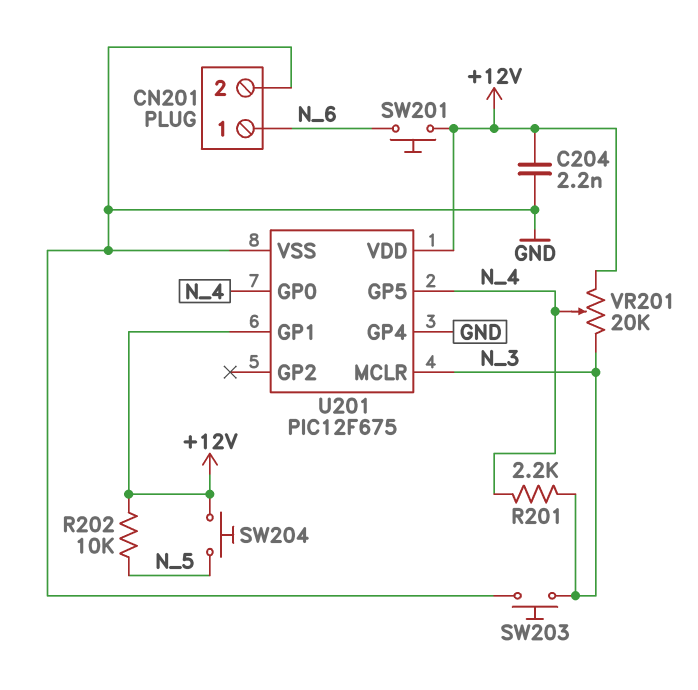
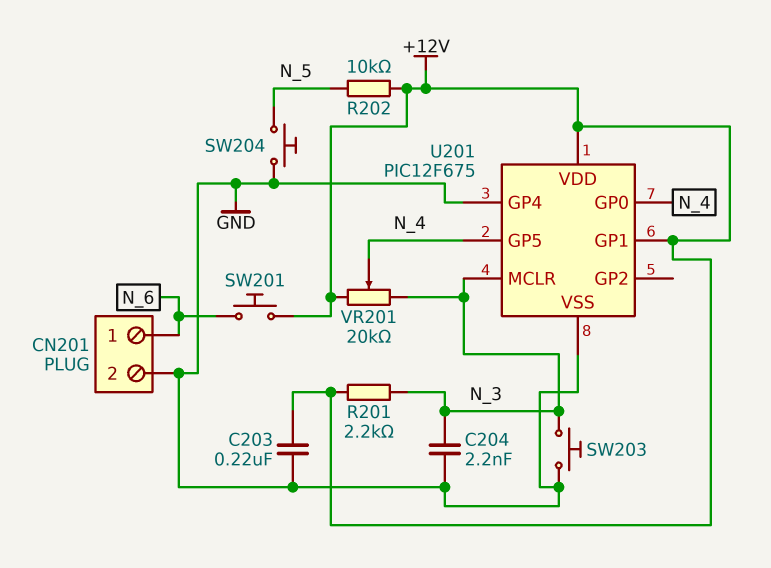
C203: none -> 220nF (+12V, GND)
C204: 2.2nF (+12V, GND) -> 2.2nF (GND, N_3)
R201: 2.2k (N_3, N_4) -> 2.2k (+12V, N_3)
SW204: button (+12V, N_5) -> button (GND, N_5)

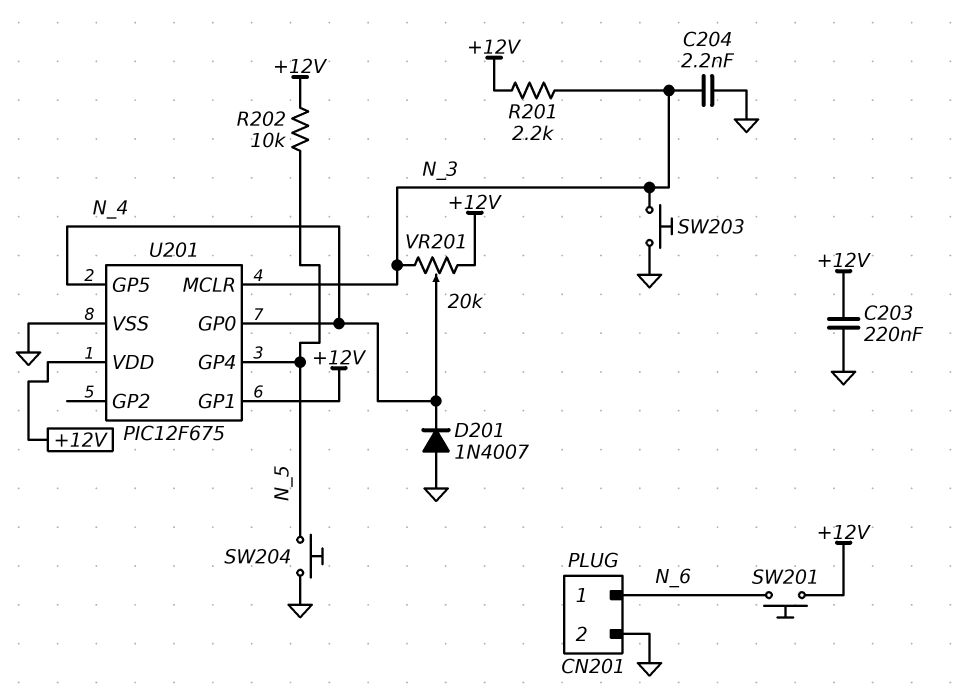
D201: none -> diode 1N4007 (A GND, K N_4)
U201 pin GP4: GND -> N_5

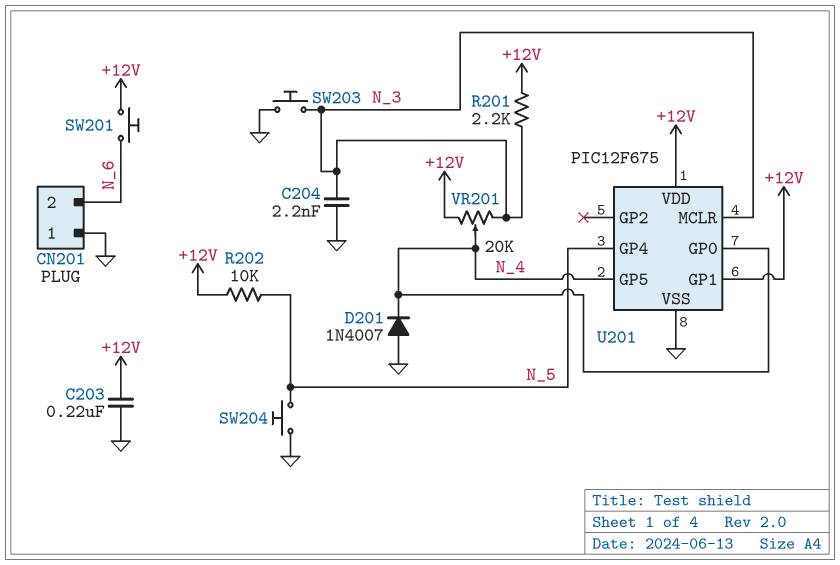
CN201 pin 1: N_6 -> GND
CN201 pin 2: GND -> N_6

